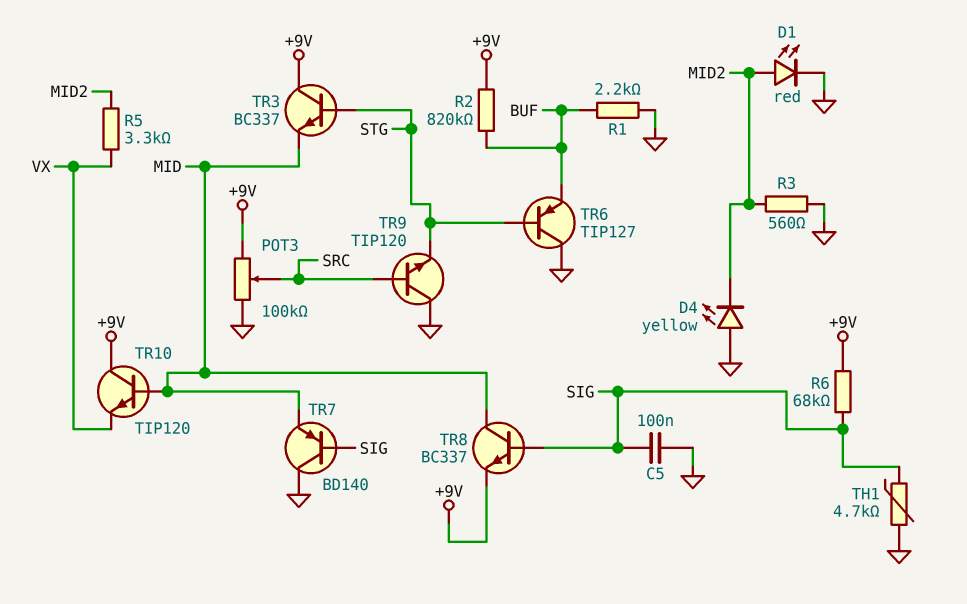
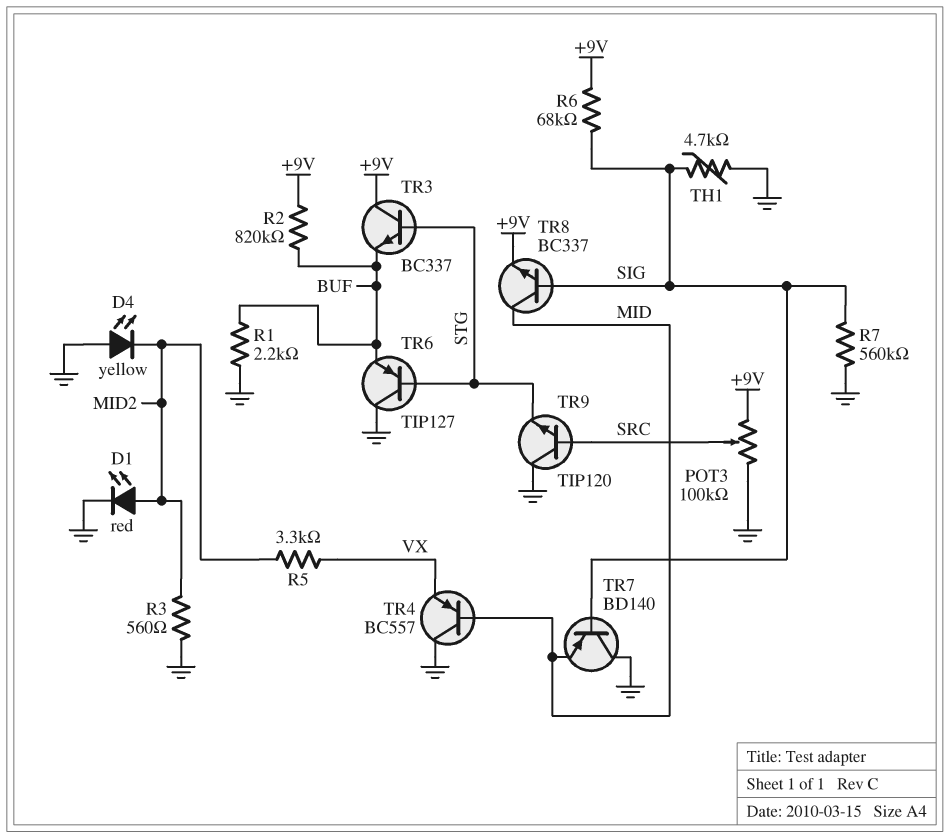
C5: 100nF (GND, SIG) -> none
R7: none -> 560k (GND, SIG)
TR3: NPN BC337 (B STG, C +9V, E MID) -> NPN BC337 (B STG, C +9V, E BUF)
TR4: none -> PNP BC557 (B MID, C GND, E VX)
TR10: NPN TIP120 (B MID, C +9V, E VX) -> none

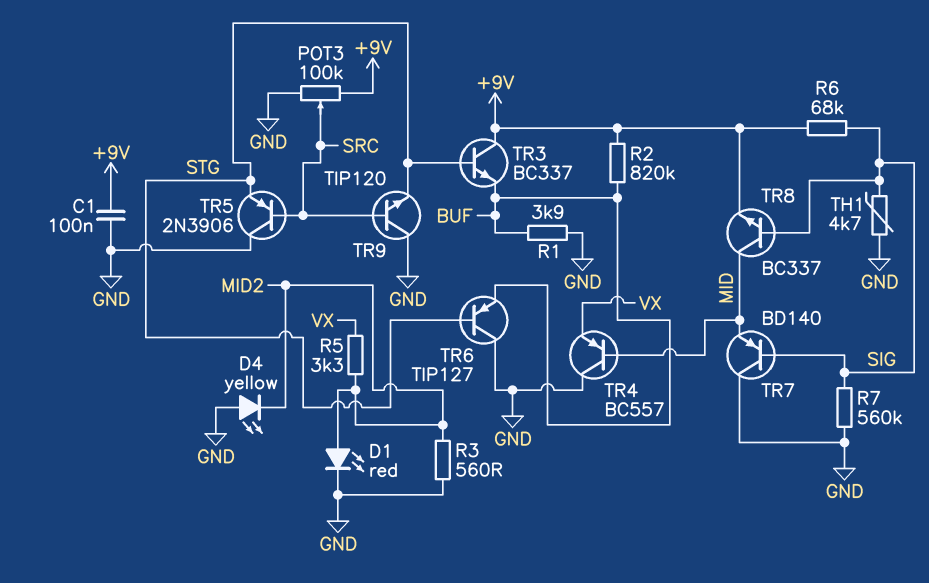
C1: none -> 100nF (+9V, GND)
R1: 2.2k (BUF, GND) -> 3.9k (BUF, GND)
TR5: none -> PNP 2N3906 (B SRC, C GND, E STG)

